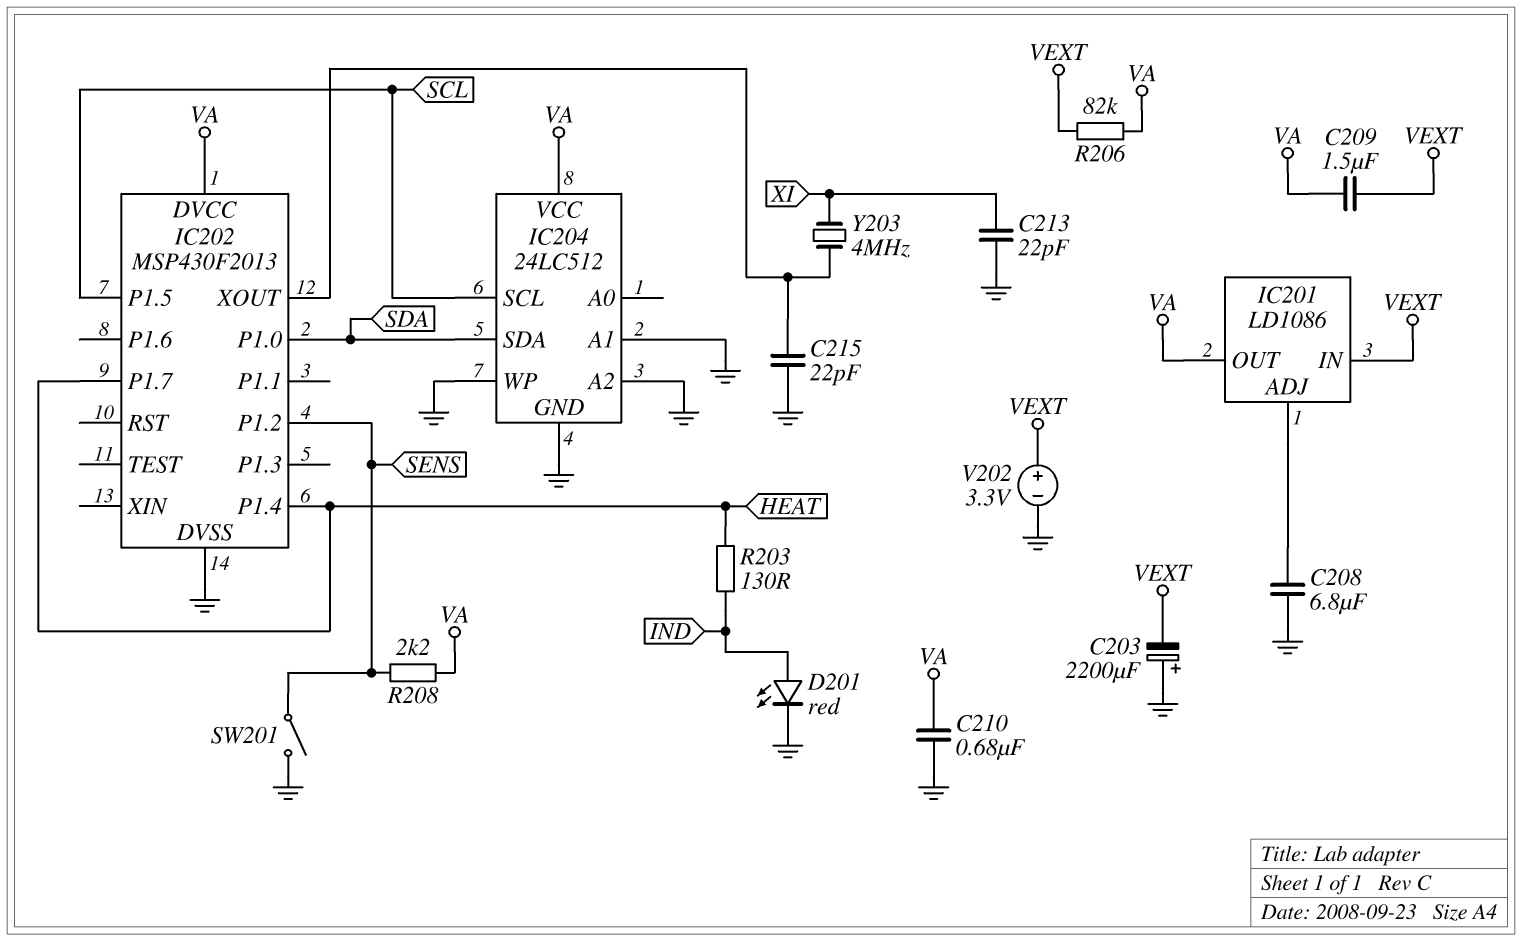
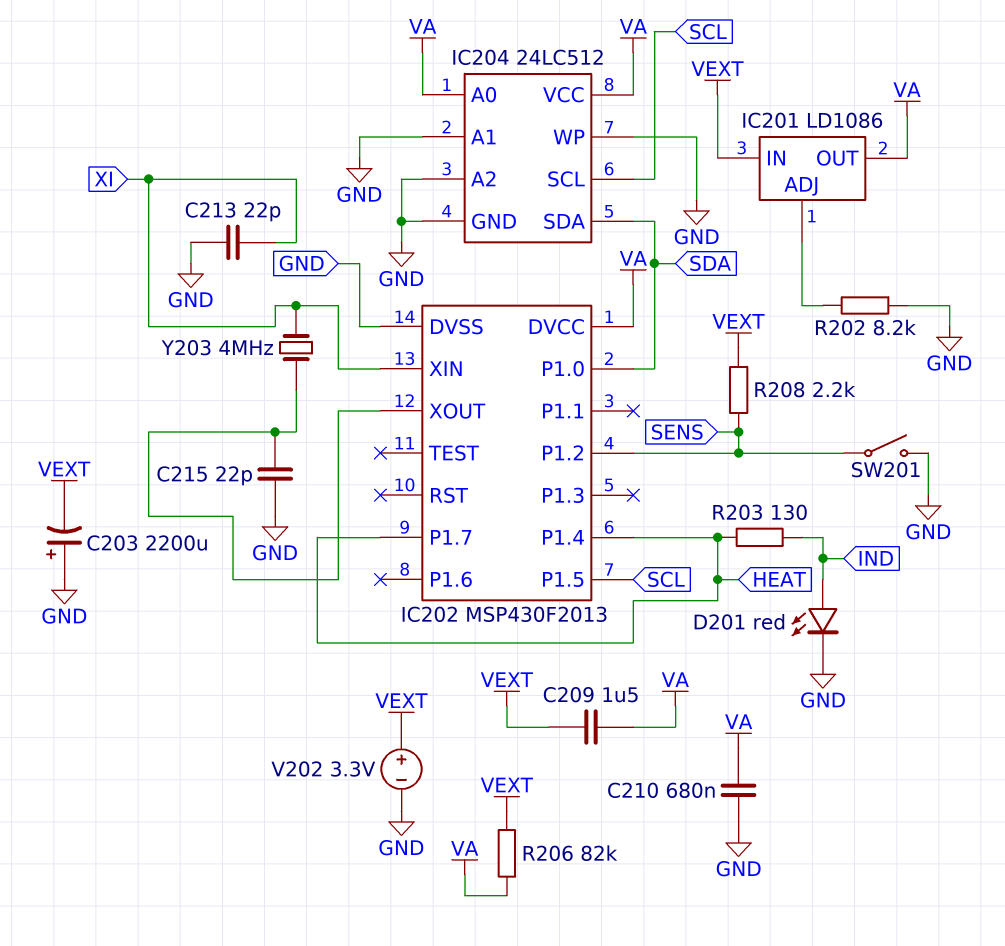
C208: 6.8uF (GND, IC201/ADJ) -> none
IC202 pin XIN: none -> XI
IC204 pin A0: none -> VA
R202: none -> 8.2k (GND, IC201/ADJ)
R208: 2.2k (SENS, VA) -> 2.2k (SENS, VEXT)

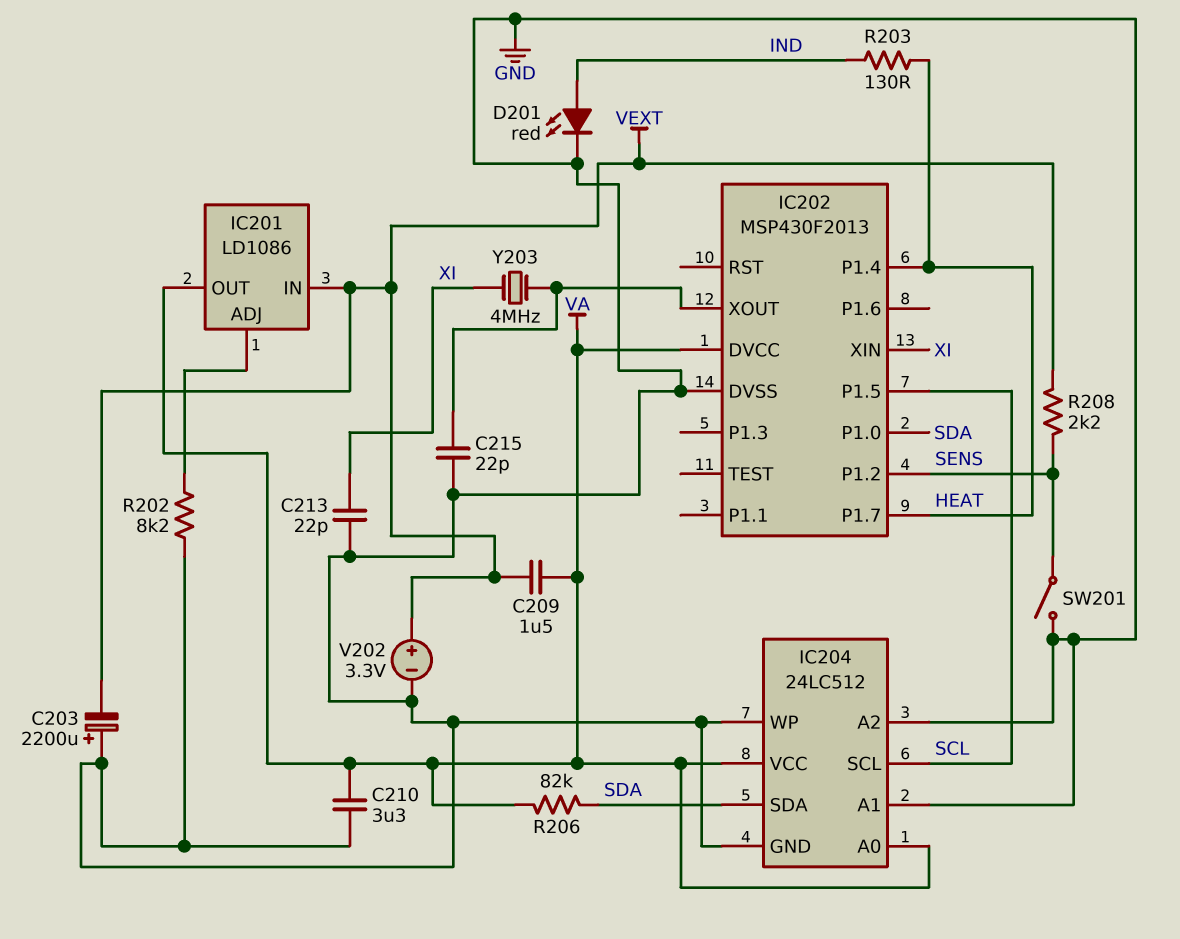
C210: 680nF (GND, VA) -> 3.3uF (GND, VA)
R206: 82k (VA, VEXT) -> 82k (SDA, VA)

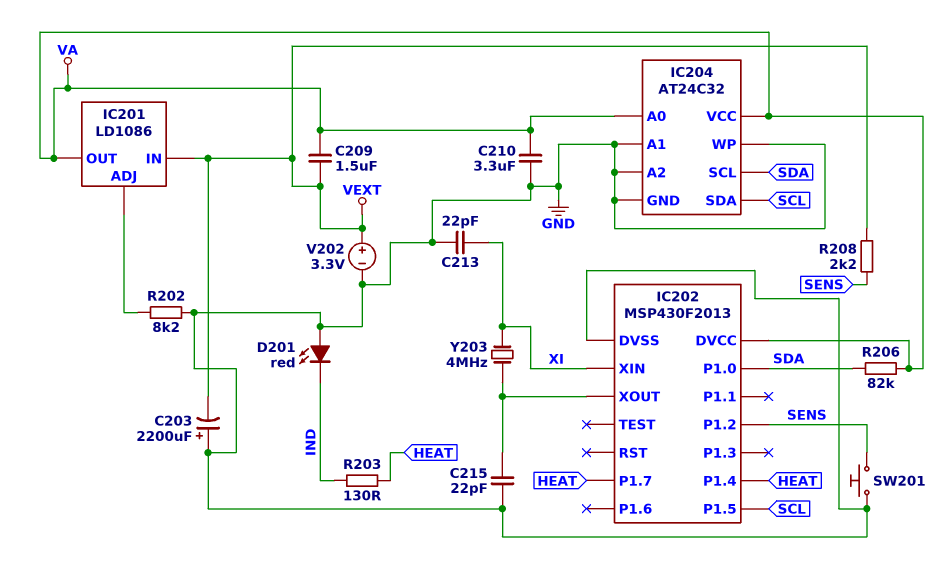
D201: LED red (A IND, K GND) -> LED red (A GND, K IND)
IC204: 24LC512 -> AT24C32
IC204 pin SCL: SCL -> SDA
IC204 pin SDA: SDA -> SCL
SW201: switch (GND, SENS) -> button (GND, SENS)

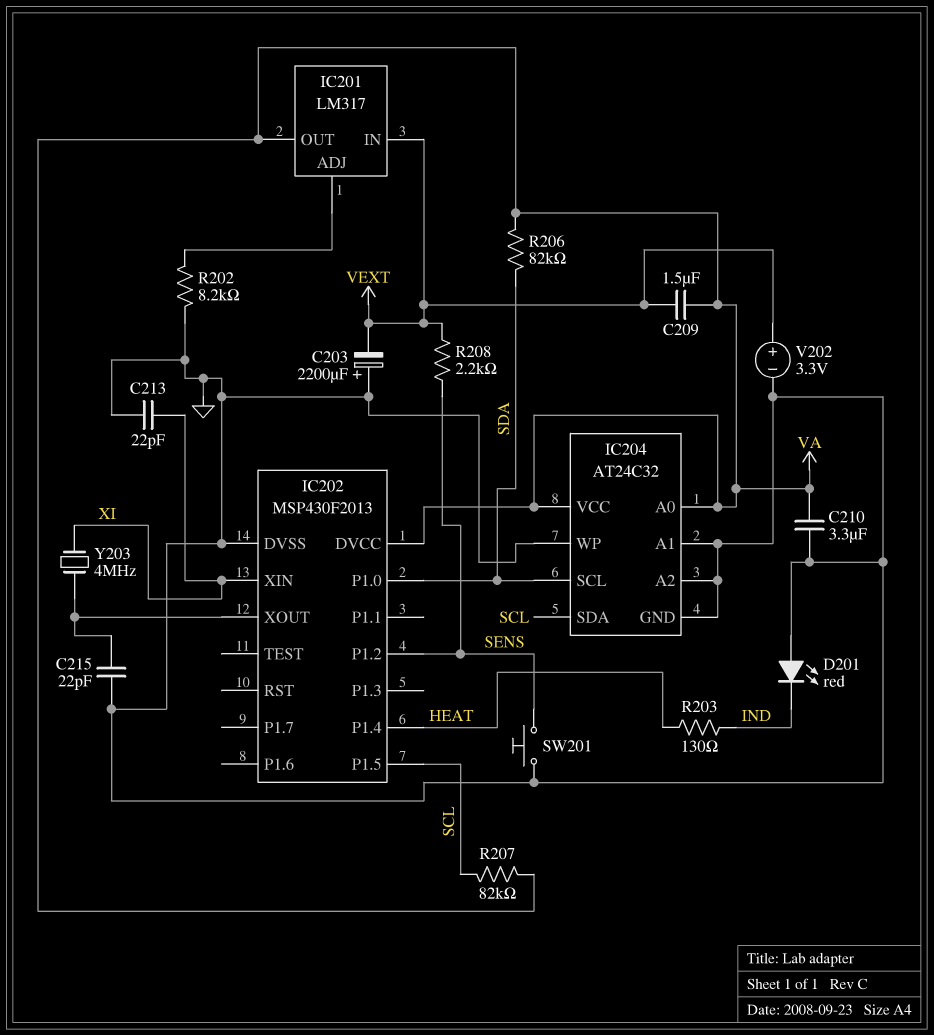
IC201: LD1086 -> LM317
IC202 pin P1.7: HEAT -> none
R207: none -> 82k (SCL, VA)

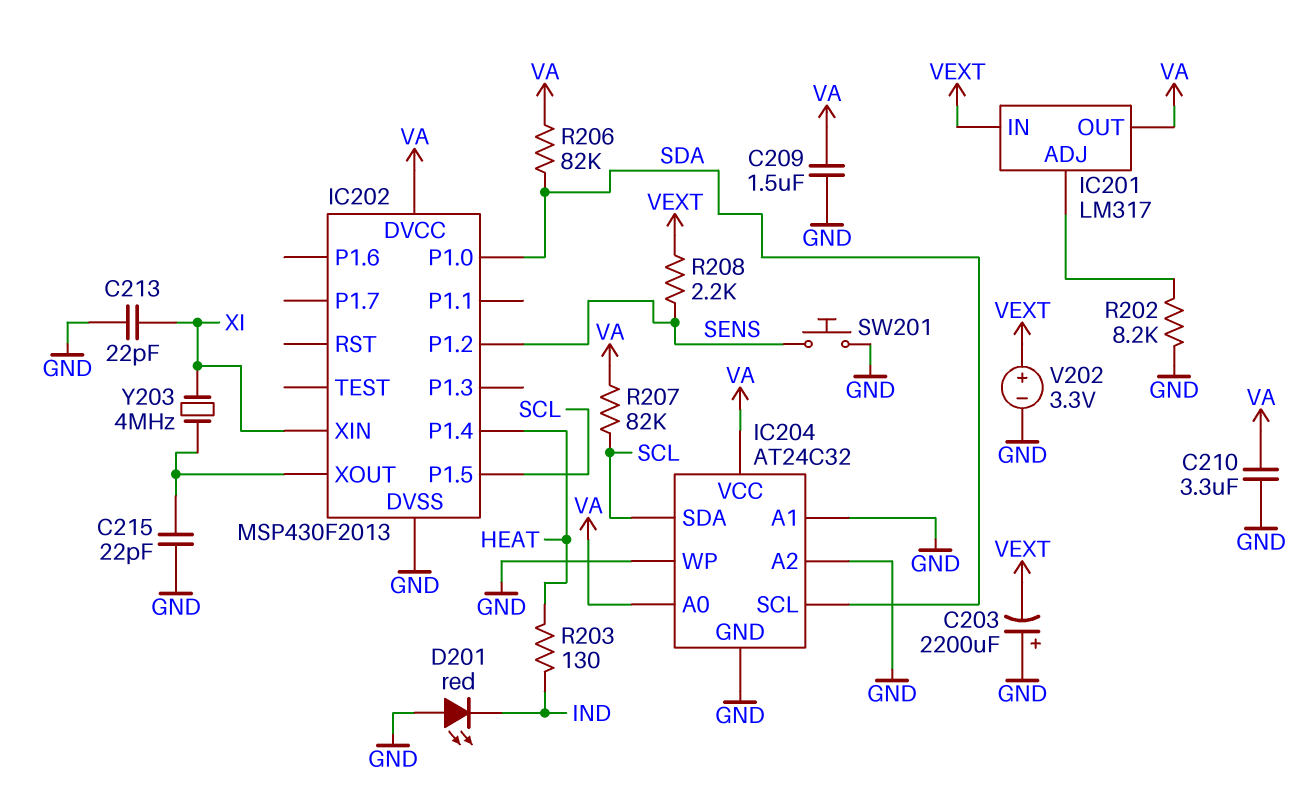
C209: 1.5uF (VA, VEXT) -> 1.5uF (GND, VA)

